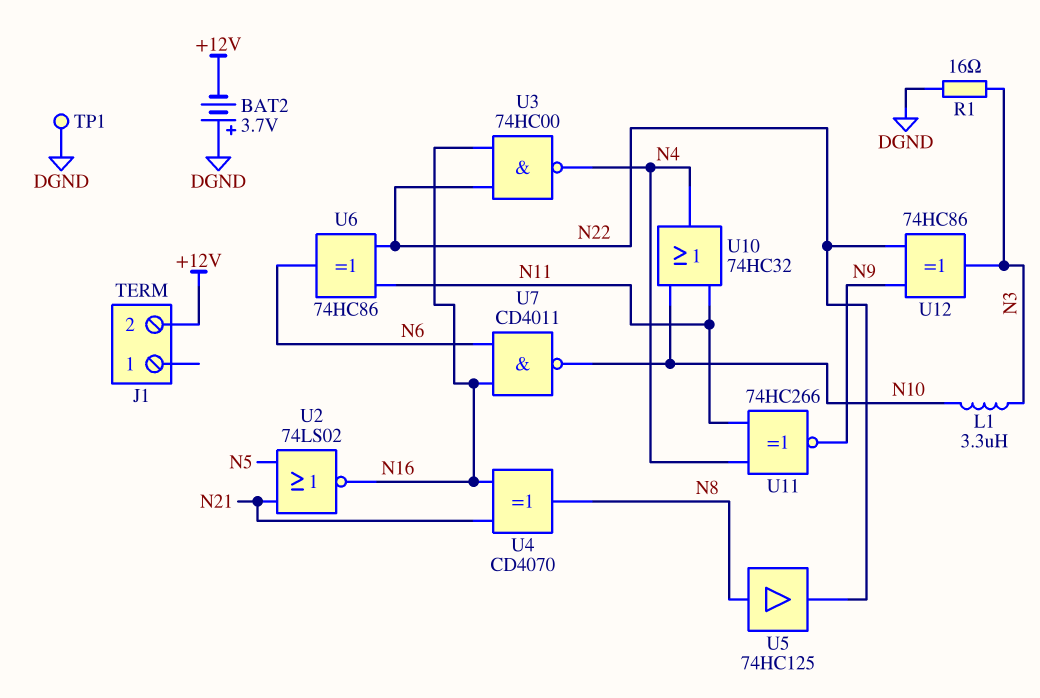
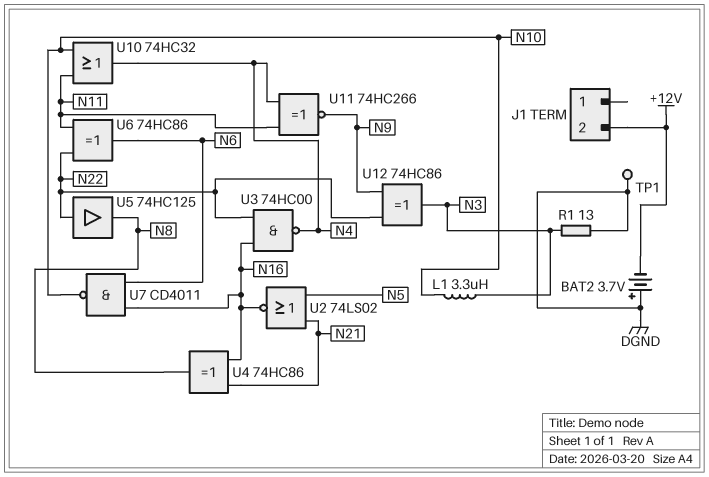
R1: 16 (DGND, N3) -> 13 (DGND, N3)
U4: XOR CD4070 (in N16, in N21, out N8) -> XOR 74HC86 (in N16, in N21, out N8)
U5: buffer 74HC125 (in N8, out N22) -> buffer 74HC125 (in N22, out N8)

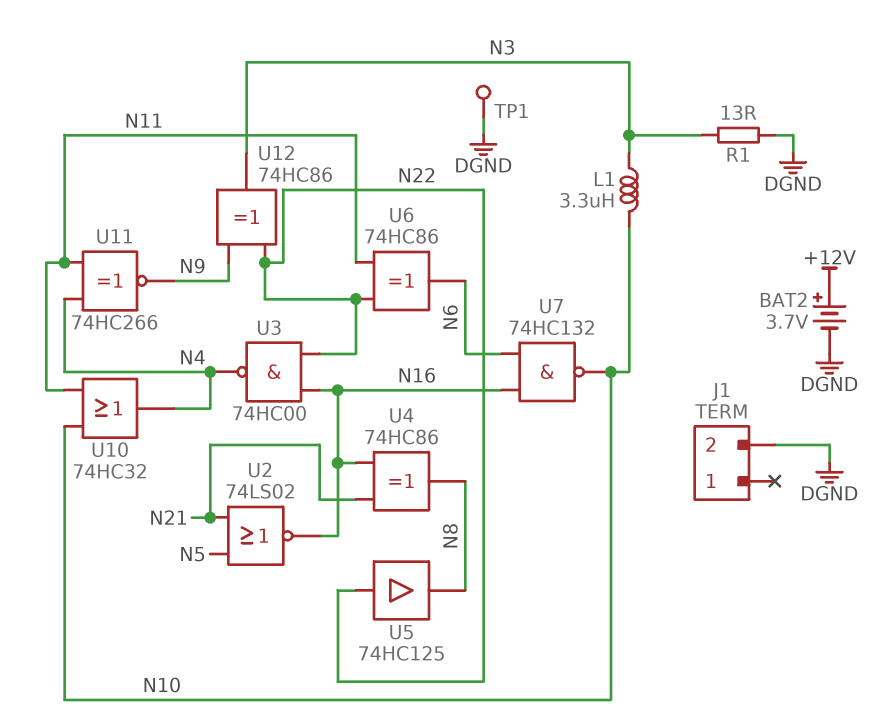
BAT2: 3.7V (plus DGND, minus +12V) -> 3.7V (plus +12V, minus DGND)
J1 pin 2: +12V -> DGND
U7: NAND CD4011 (in N6, in N16, out N10) -> NAND 74HC132 (in N6, in N16, out N10)

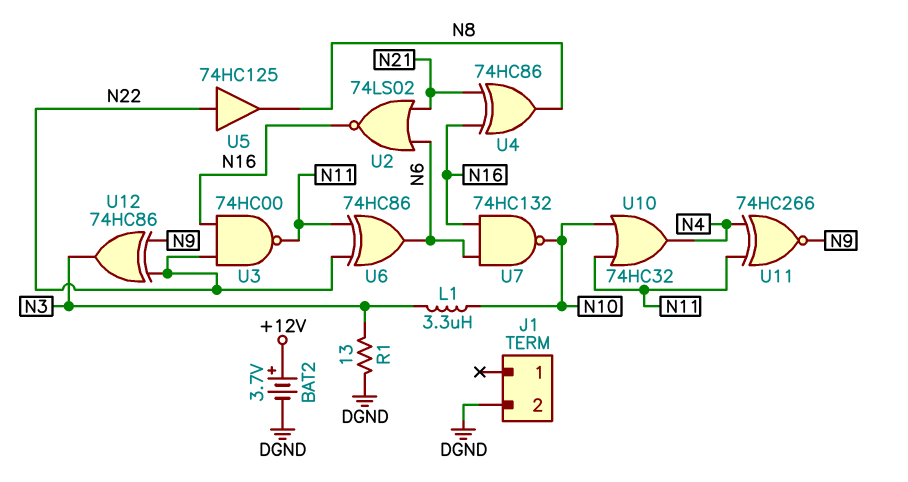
TP1: test point (DGND) -> none
U2: NOR 74LS02 (in N5, in N21, out N16) -> NOR 74LS02 (in N6, in N21, out N16)
U3: NAND 74HC00 (in N16, in N22, out N4) -> NAND 74HC00 (in N16, in N22, out N11)

